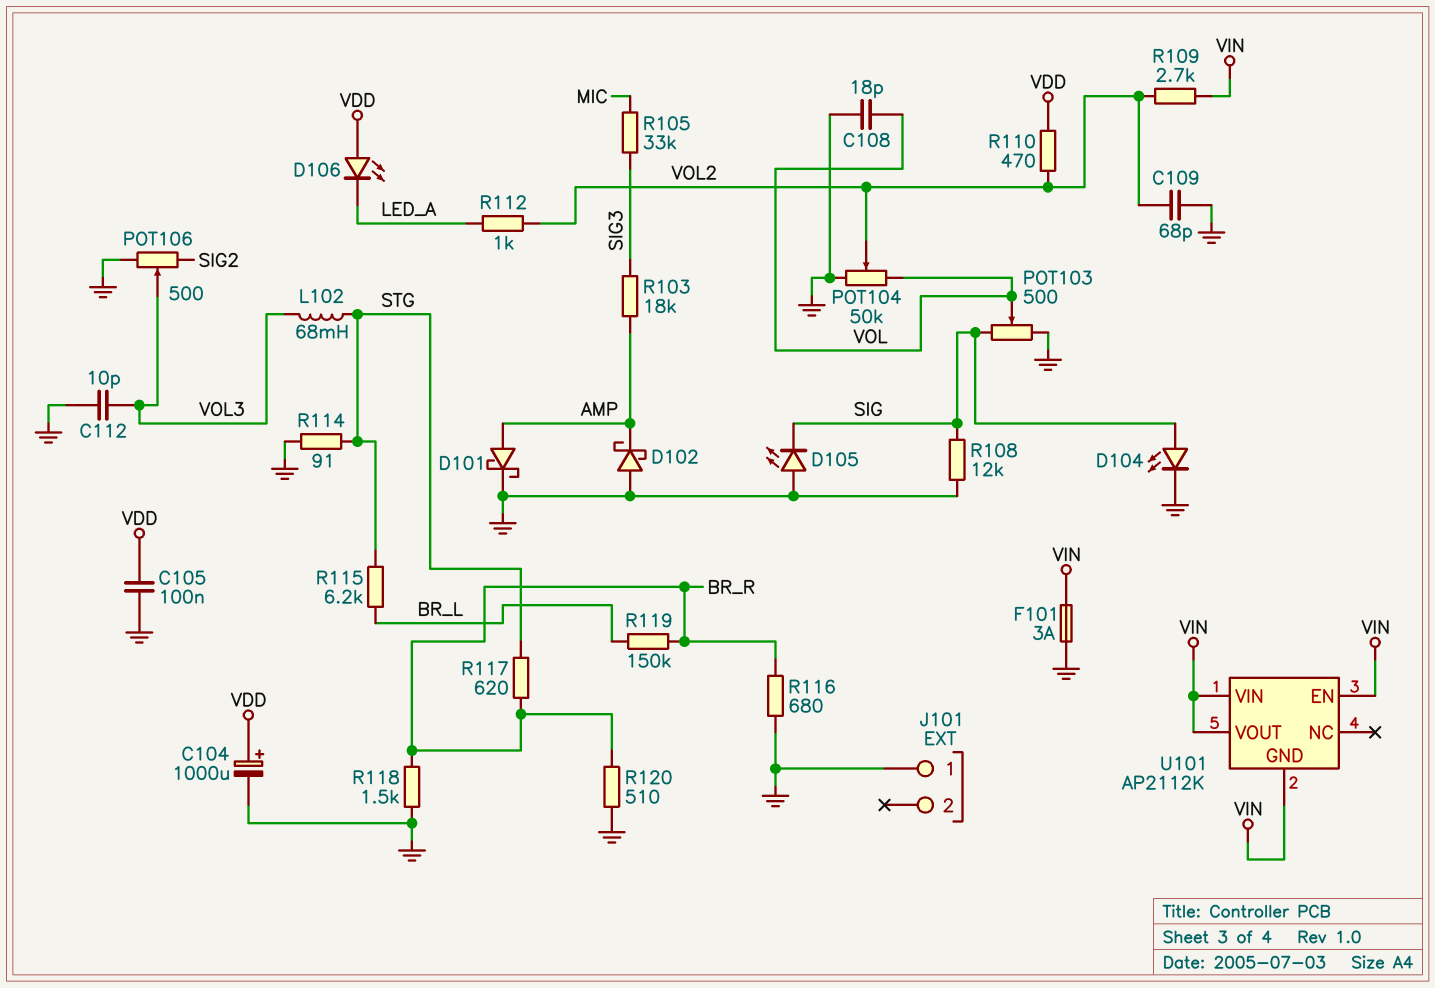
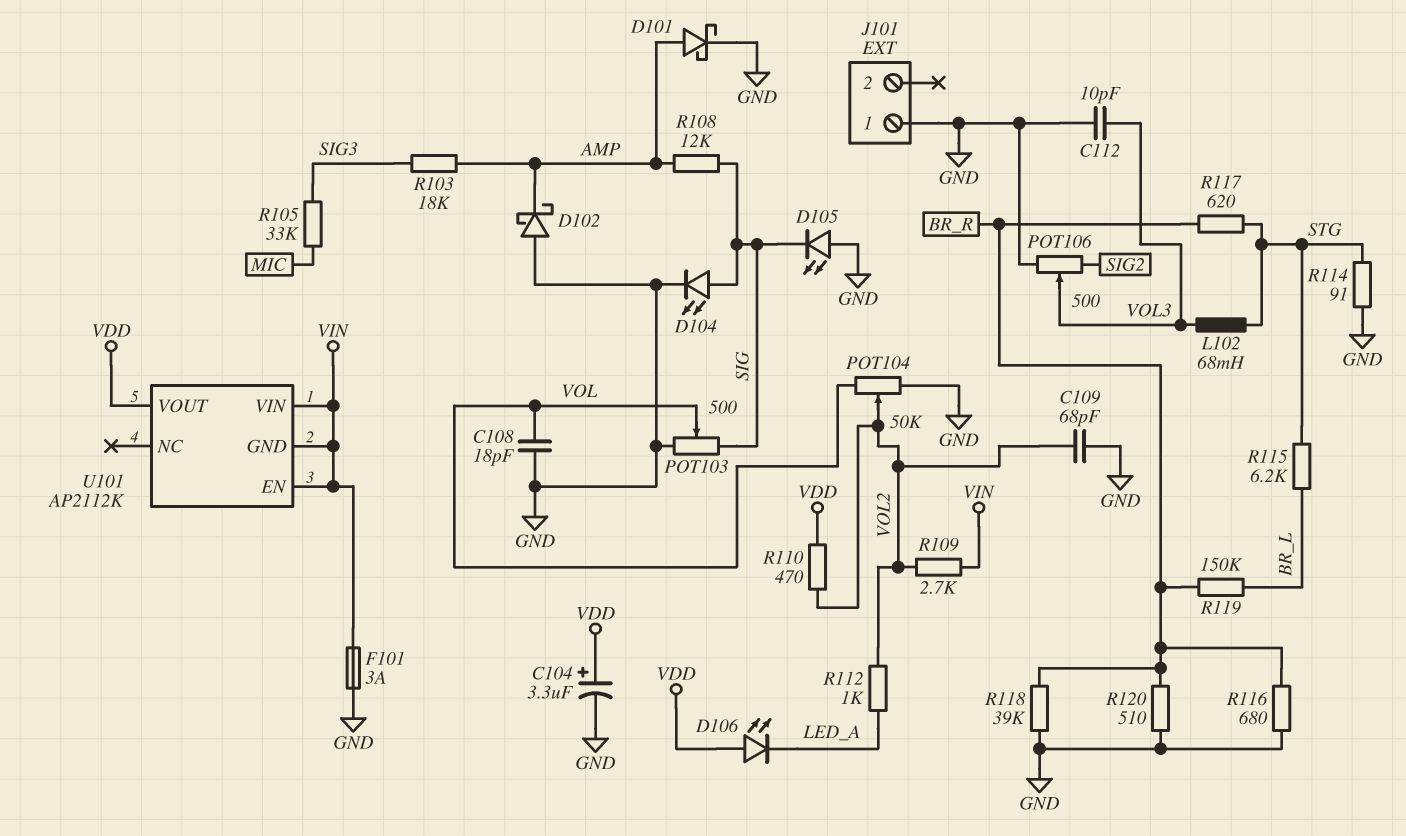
C104: 1000uF (plus VDD, minus GND) -> 3.3uF (plus VDD, minus GND)
C105: 100nF (GND, VDD) -> none
R108: 12k (GND, SIG) -> 12k (AMP, SIG)
R118: 1.5k (BR_R, GND) -> 39k (BR_R, GND)
U101 pin VOUT: VIN -> VDD

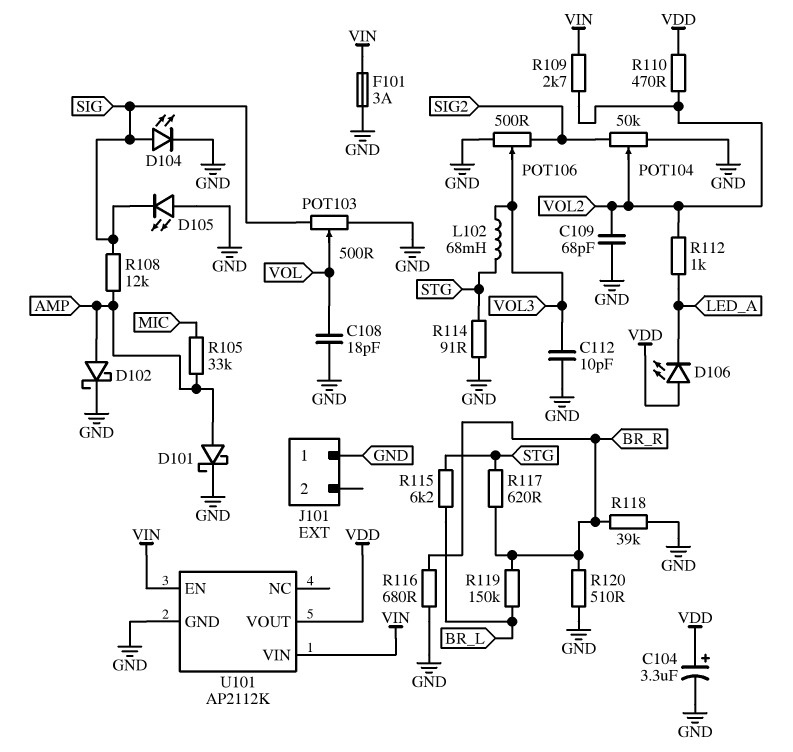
D102: schottky (A GND, K AMP) -> schottky (A AMP, K GND)
POT104: 50k (GND, VOL, wiper VOL2) -> 50k (GND, SIG2, wiper VOL2)
R103: 18k (AMP, SIG3) -> none
R105: 33k (MIC, SIG3) -> 33k (AMP, MIC)
U101 pin GND: VIN -> GND

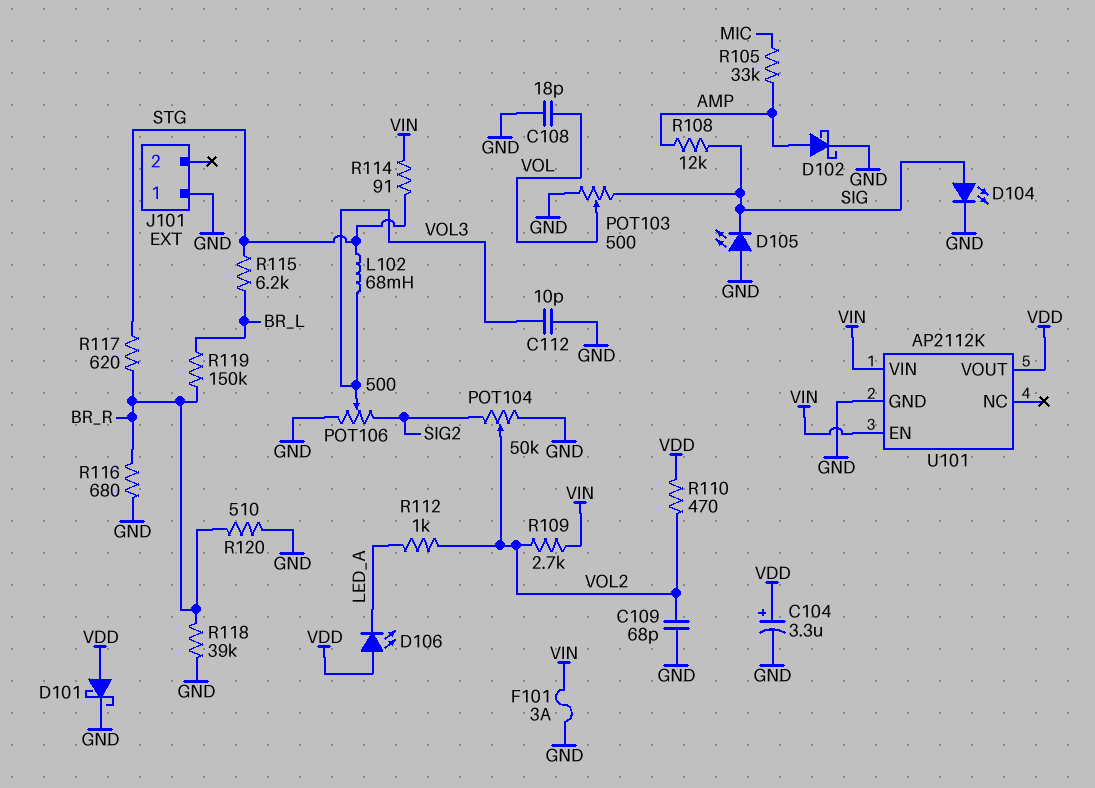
D101: schottky (A AMP, K GND) -> schottky (A VDD, K GND)
R114: 91 (GND, STG) -> 91 (STG, VIN)

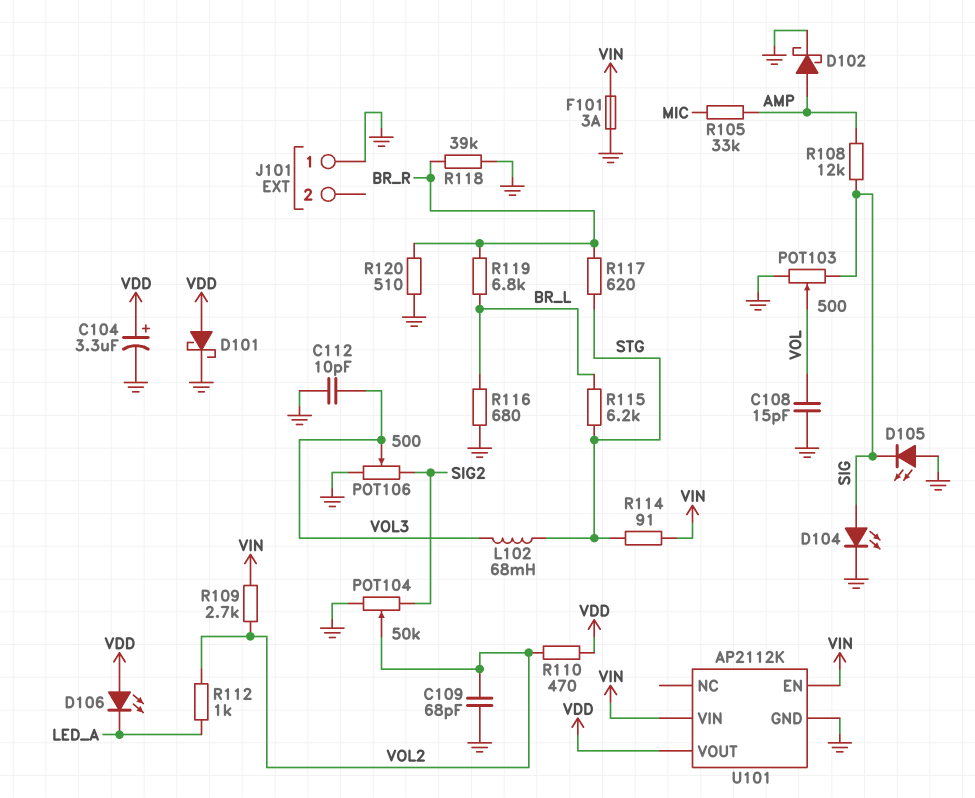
C108: 18pF (GND, VOL) -> 15pF (GND, VOL)
R116: 680 (BR_R, GND) -> 680 (BR_L, GND)
R119: 150k (BR_L, BR_R) -> 6.8k (BR_L, BR_R)

